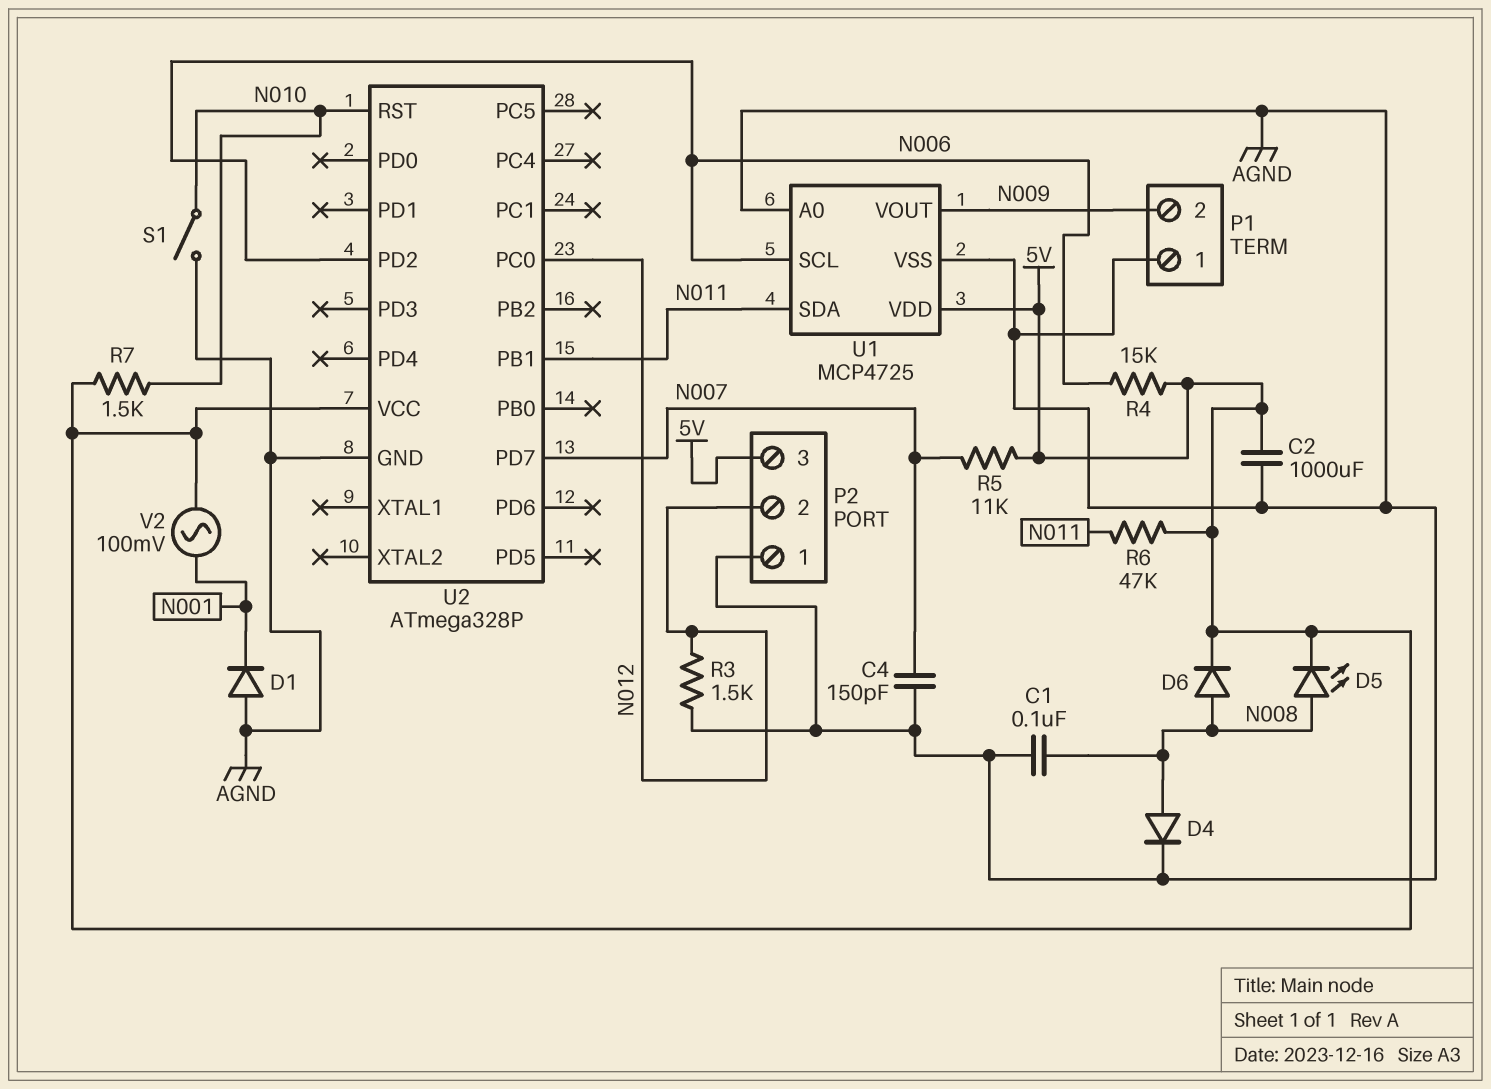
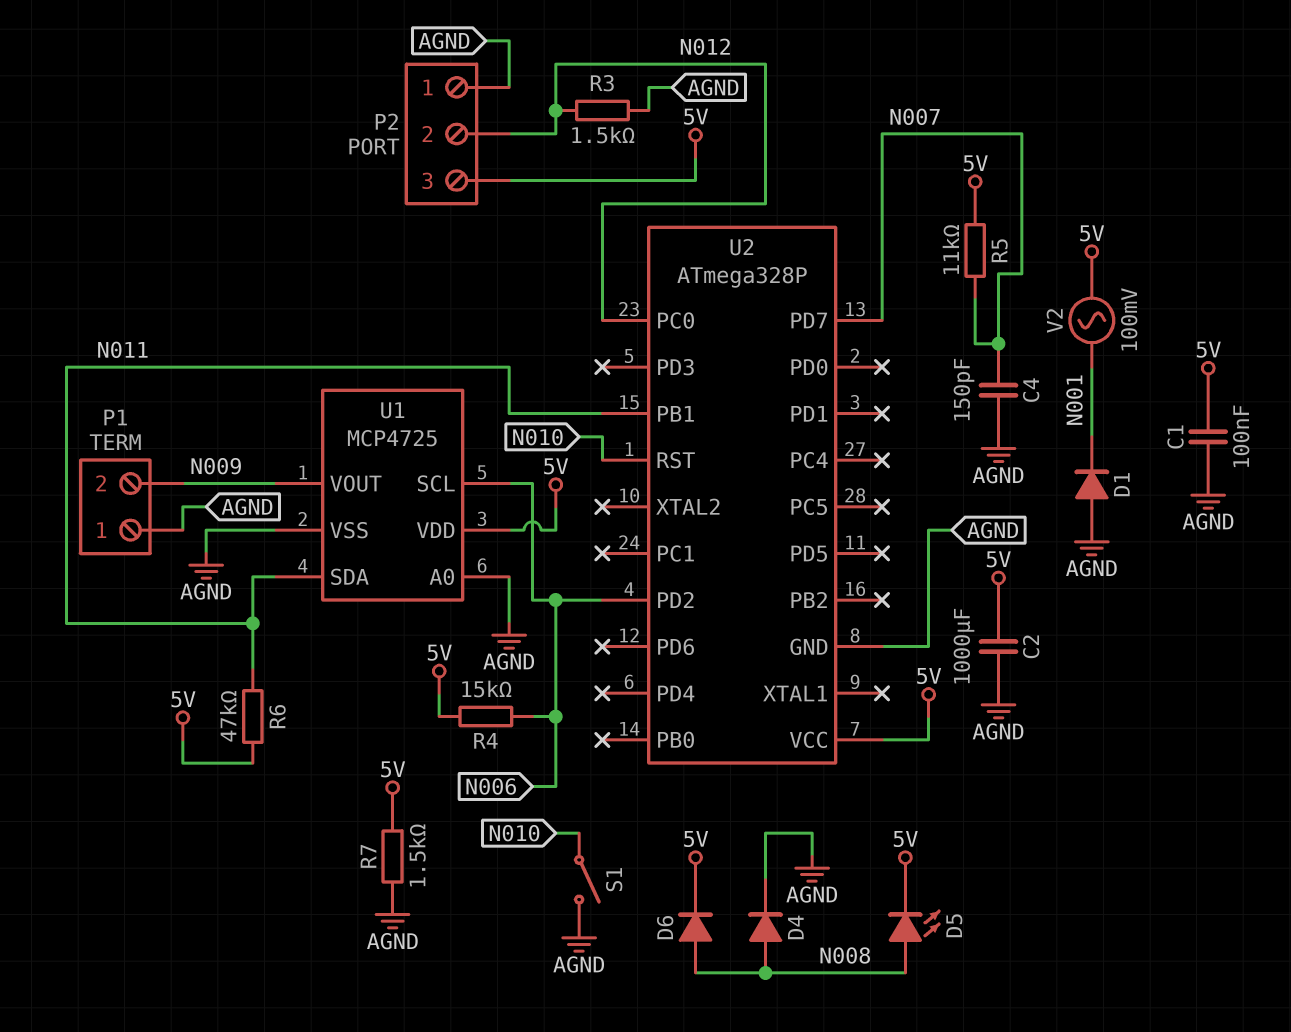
C1: 100nF (AGND, N008) -> 100nF (5V, AGND)
R7: 1.5k (5V, N010) -> 1.5k (5V, AGND)

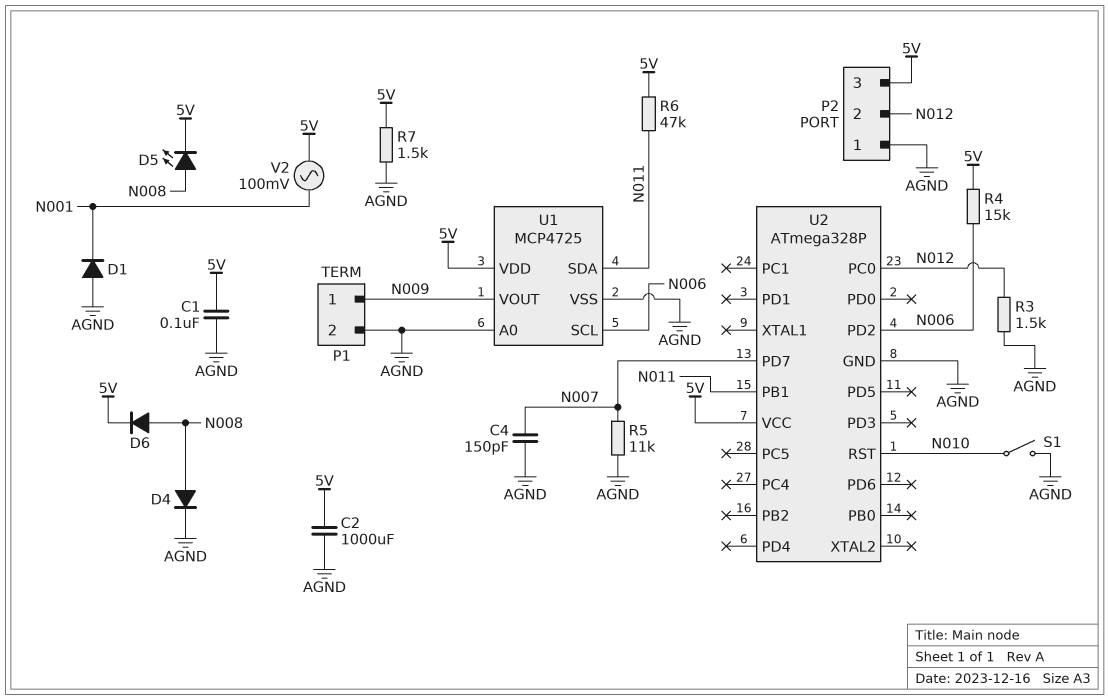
P1 pin 1: AGND -> N009
P1 pin 2: N009 -> AGND
R5: 11k (5V, N007) -> 11k (AGND, N007)

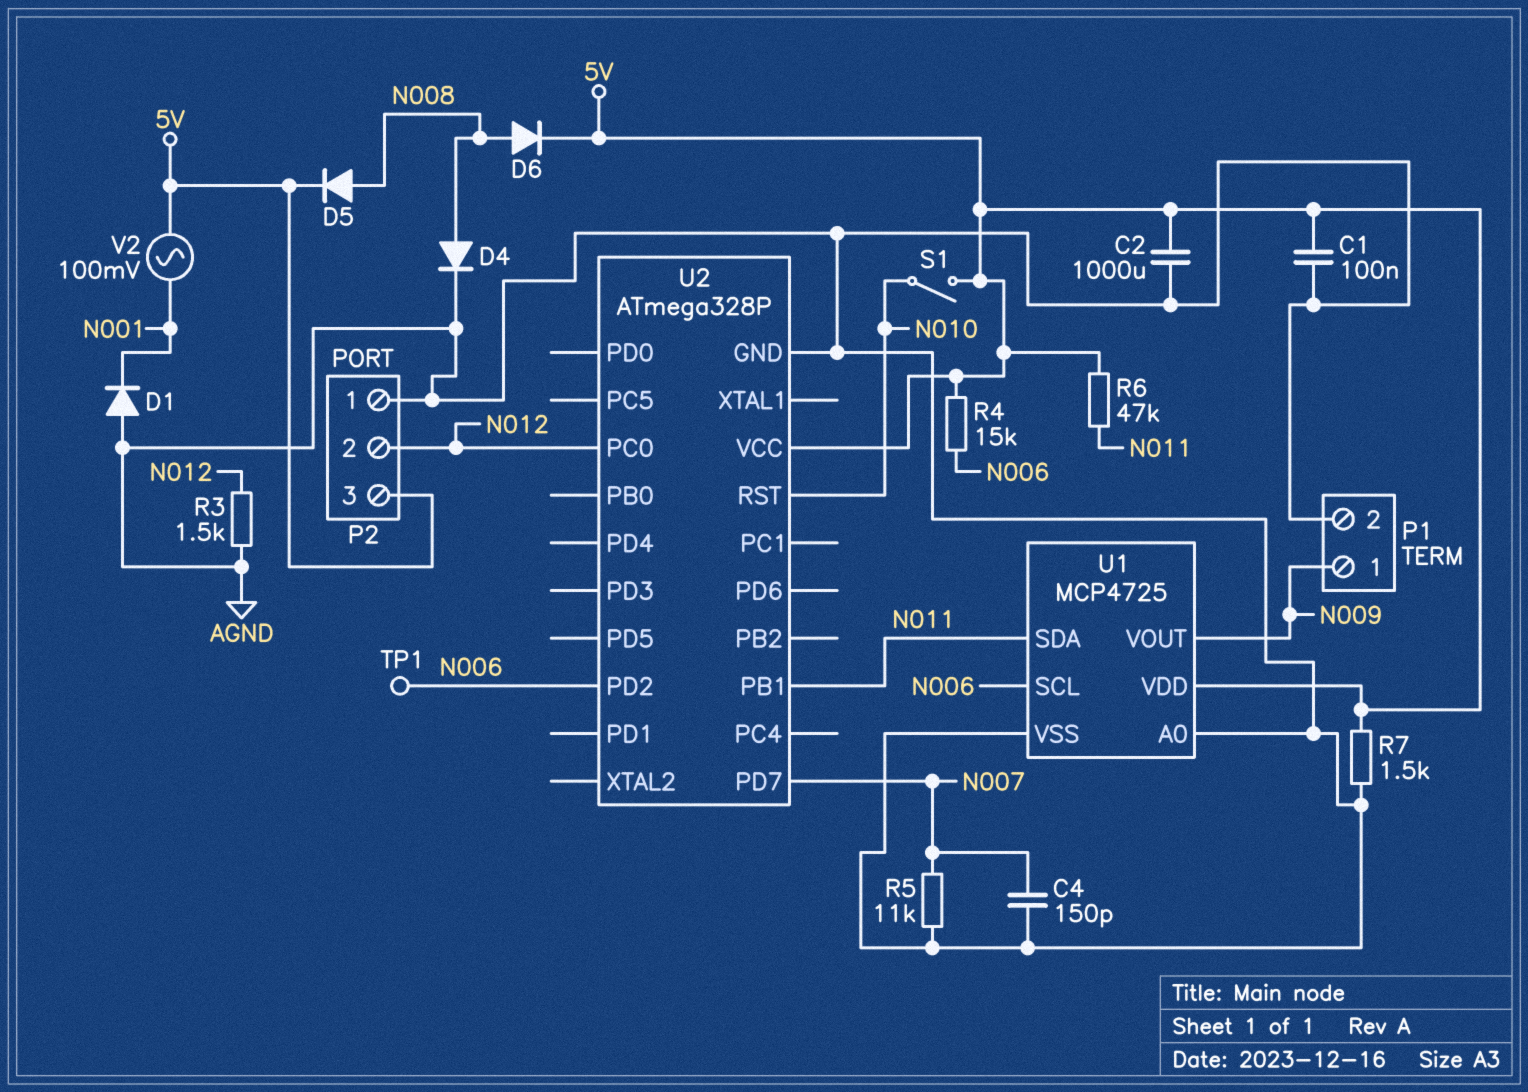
D5: LED (A N008, K 5V) -> diode (A N008, K 5V)
S1: switch (AGND, N010) -> switch (5V, N010)
TP1: none -> test point (N006)

